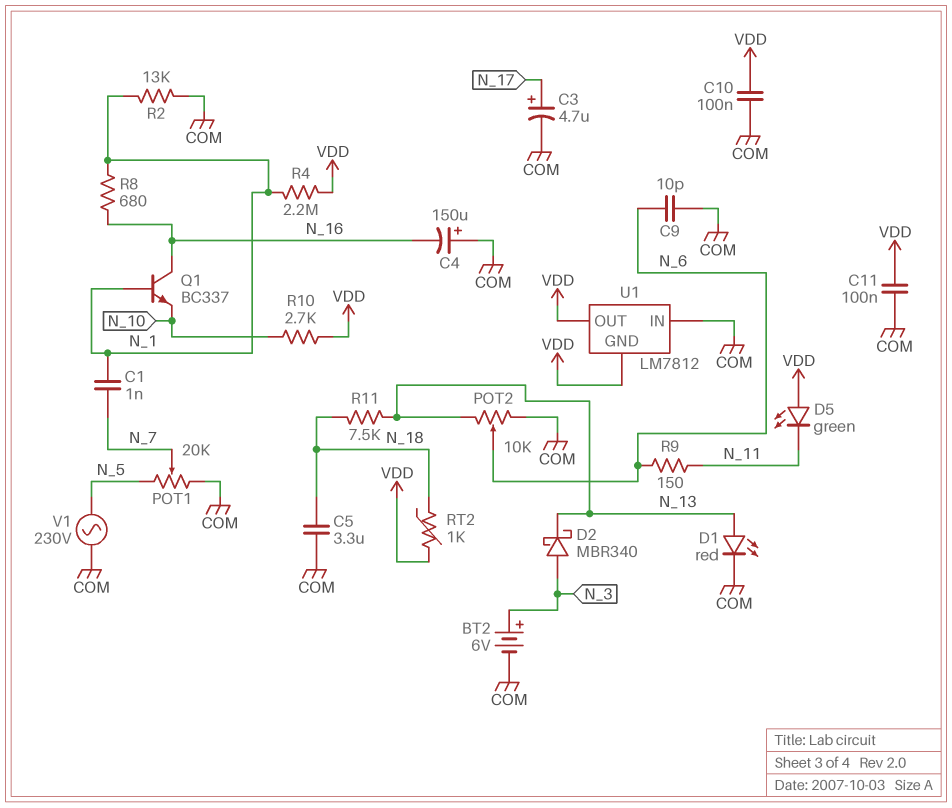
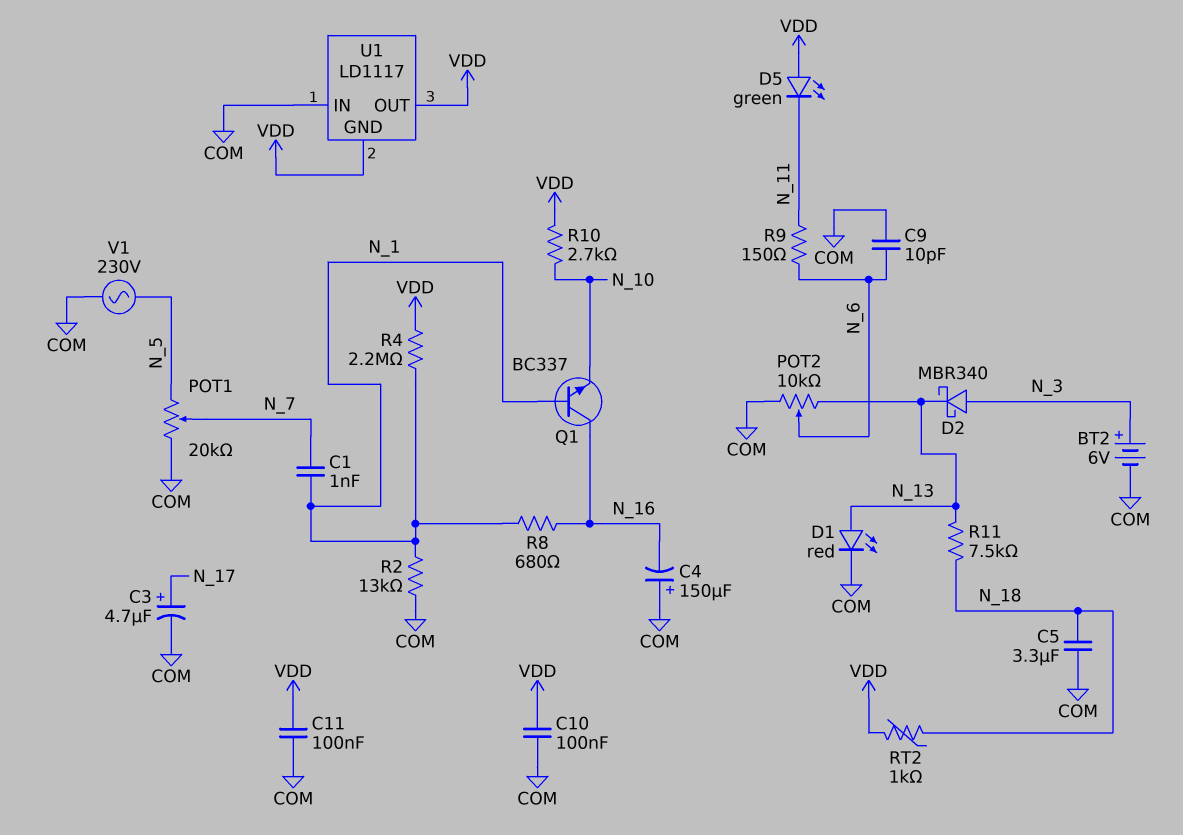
U1: LM7812 -> LD1117

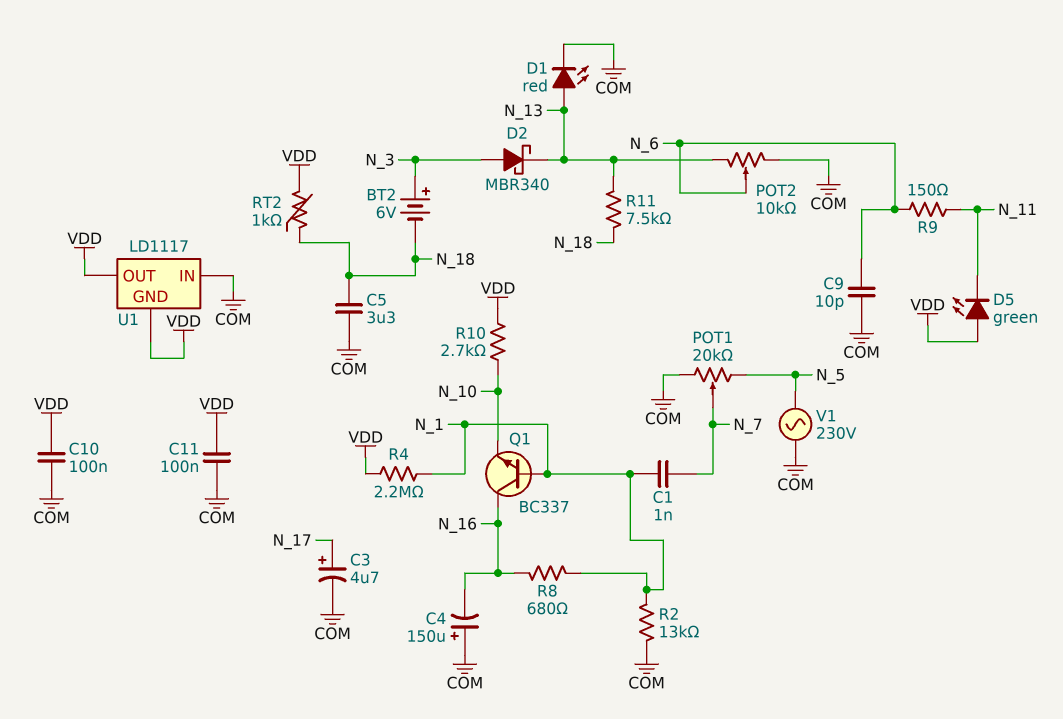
BT2: 6V (plus N_3, minus COM) -> 6V (plus N_3, minus N_18)

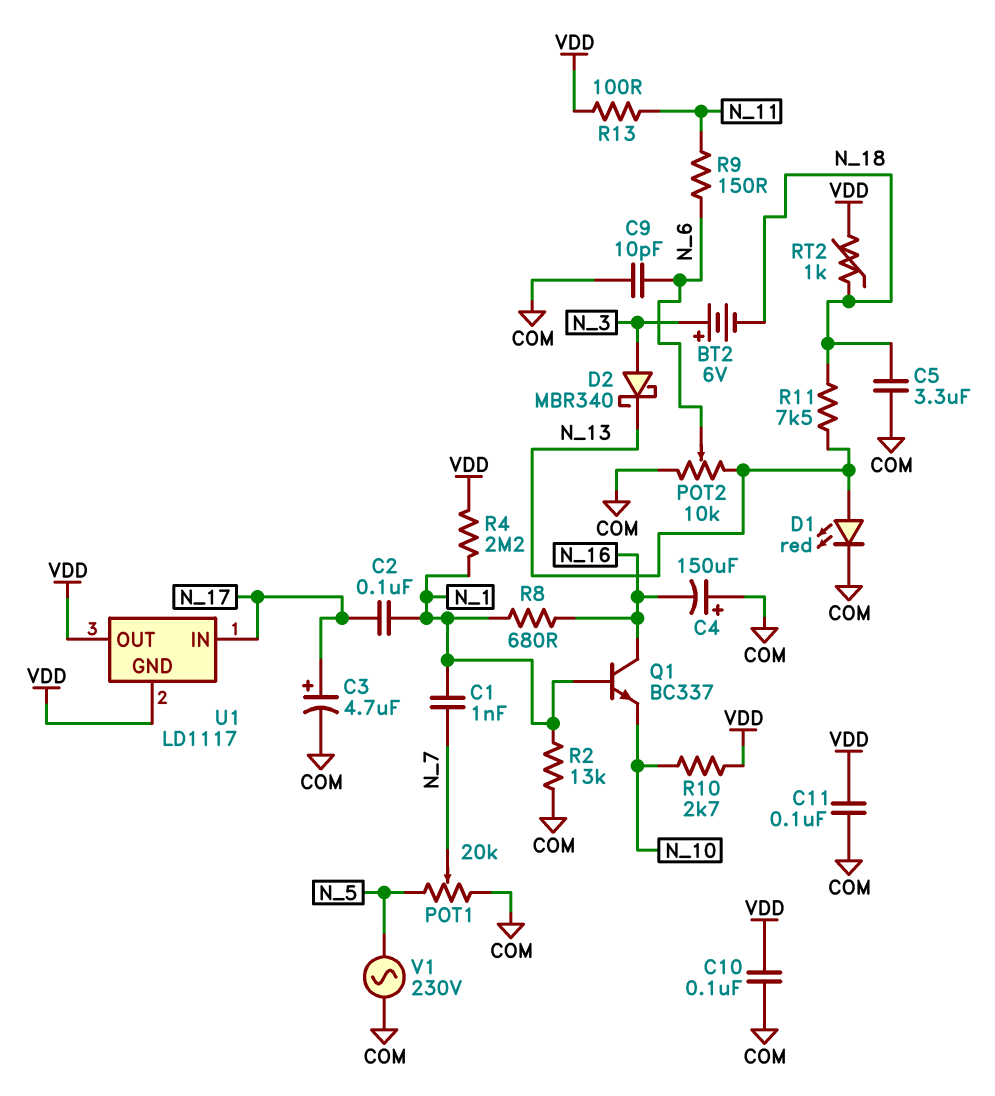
C2: none -> 100nF (N_1, N_17)
D5: LED green (A VDD, K N_11) -> none
R13: none -> 100 (N_11, VDD)
U1 pin IN: COM -> N_17

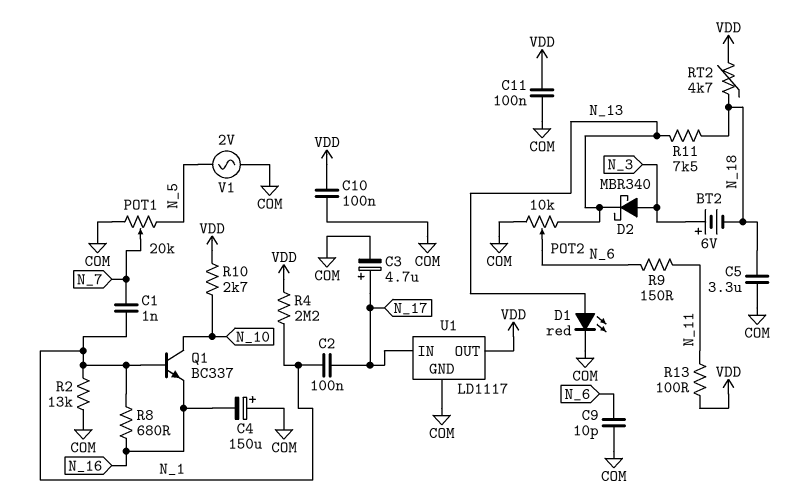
Q1: NPN BC337 (B N_1, C N_16, E N_10) -> NPN BC337 (B N_1, C N_10, E N_16)
RT2: 1k (N_18, VDD) -> 4.7k (N_18, VDD)
U1 pin GND: VDD -> COM
V1: AC 230V (COM, N_5) -> AC 2V (COM, N_5)

